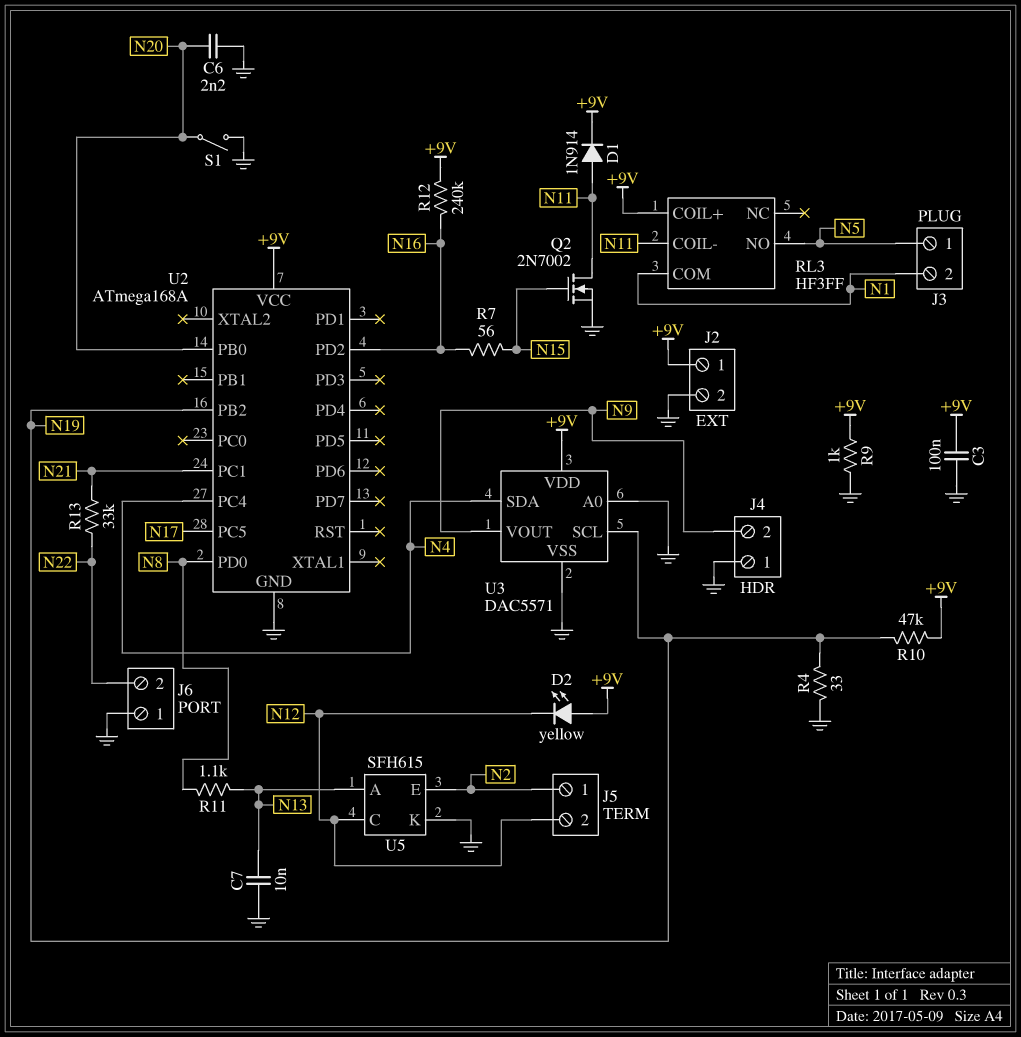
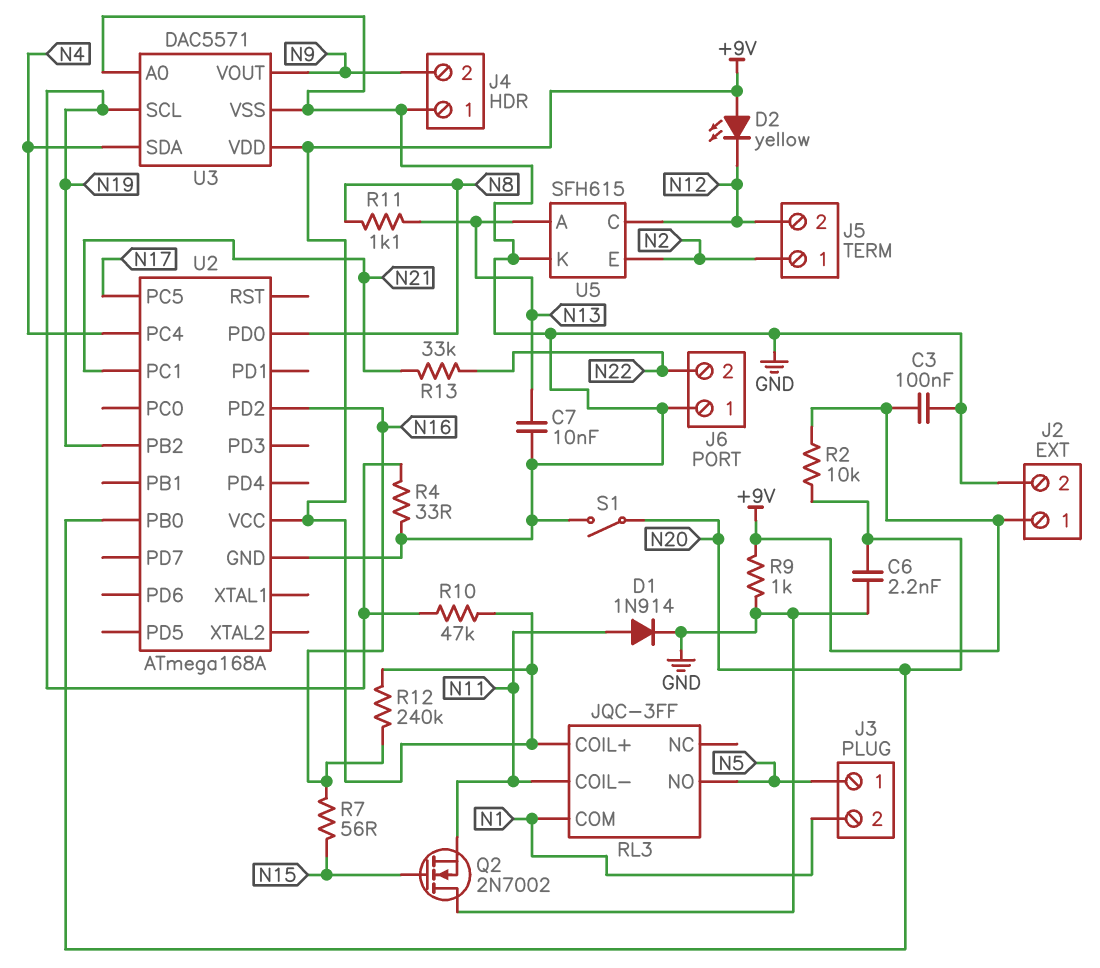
D1: diode 1N914 (A N11, K +9V) -> diode 1N914 (A N11, K GND)
Q2: NMOS 2N7002 (G N15, D N11, S GND) -> NMOS 2N7002 (G N15, D GND, S N11)
R2: none -> 10k (+9V, N20)
RL3: HF3FF -> JQC-3FF

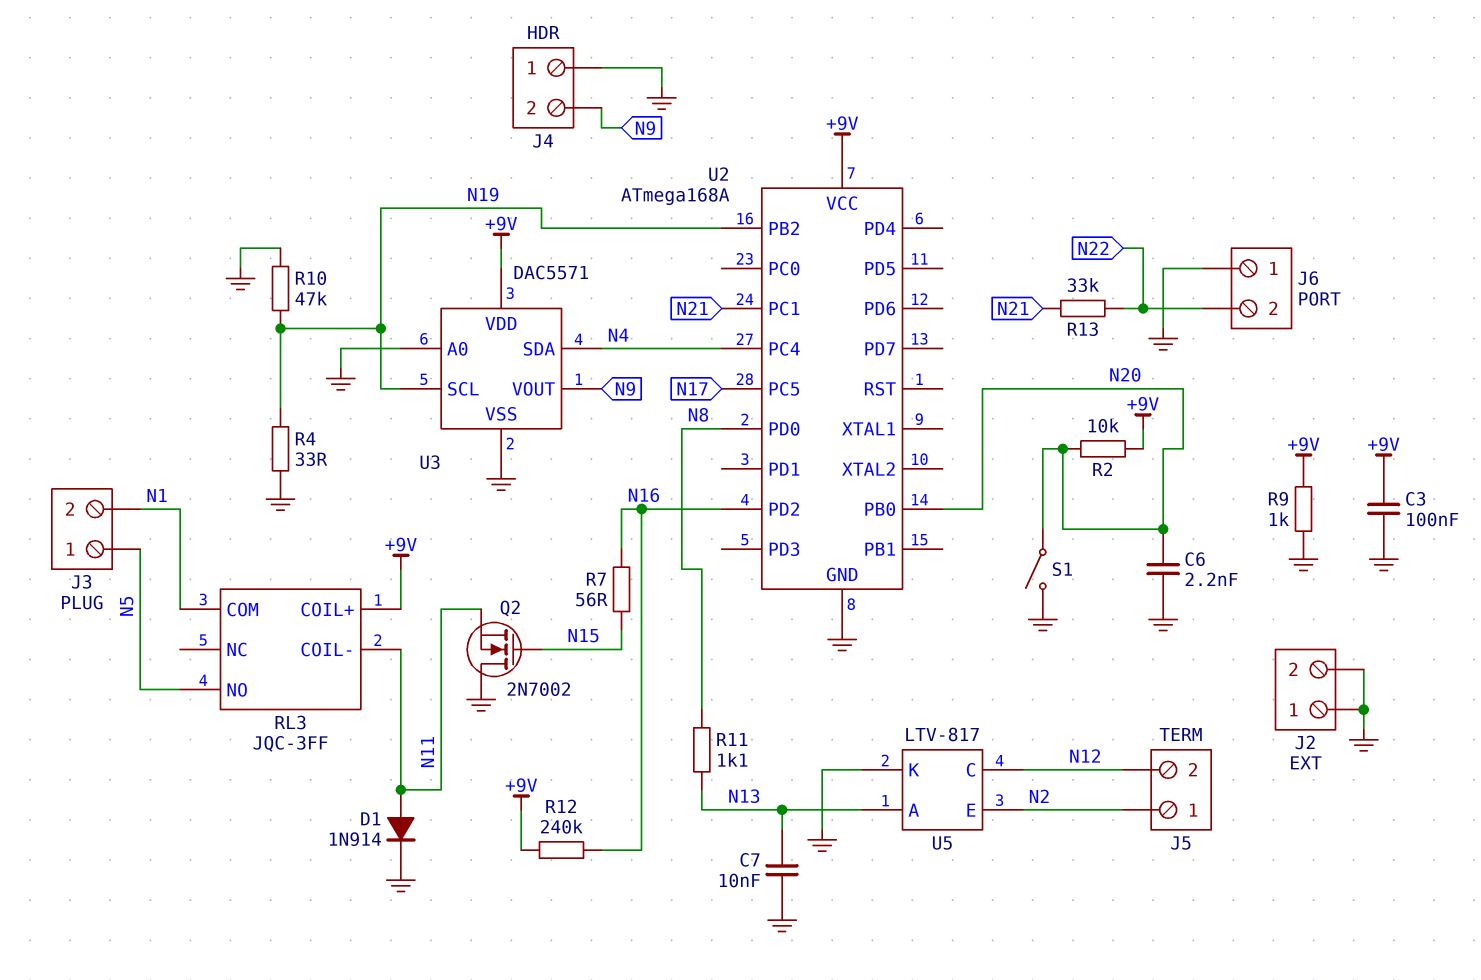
D2: LED yellow (A +9V, K N12) -> none
J2 pin 1: +9V -> GND
R10: 47k (+9V, N19) -> 47k (GND, N19)
U5: SFH615 -> LTV-817

